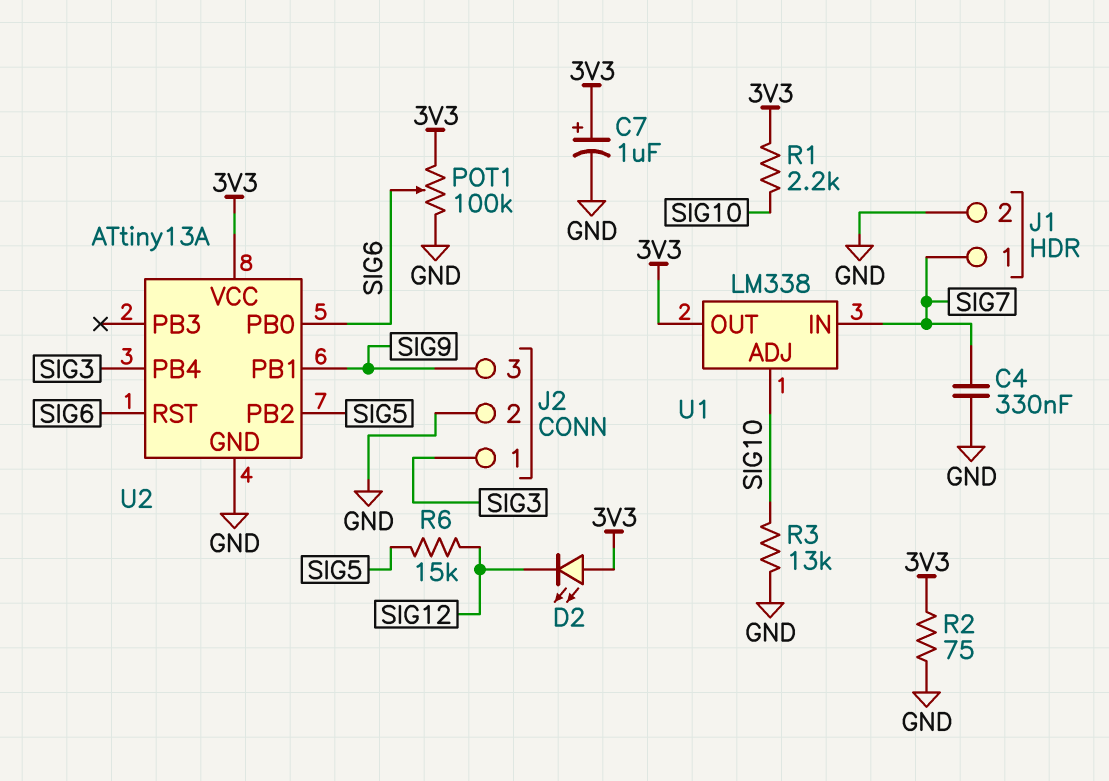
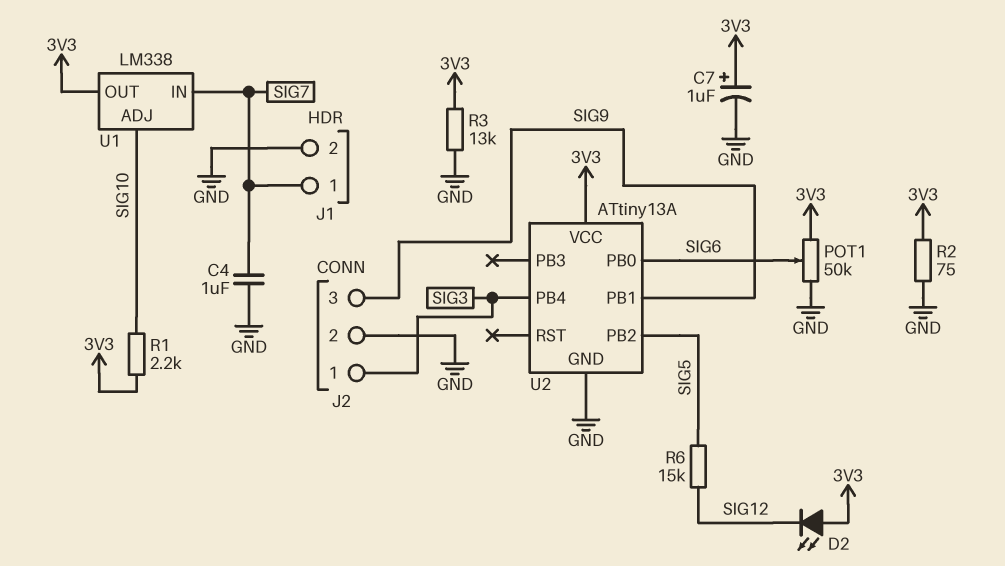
C4: 330nF (GND, SIG7) -> 1uF (GND, SIG7)
POT1: 100k (3V3, GND, wiper SIG6) -> 50k (3V3, GND, wiper SIG6)
R3: 13k (GND, SIG10) -> 13k (3V3, GND)
U2 pin RST: SIG6 -> none

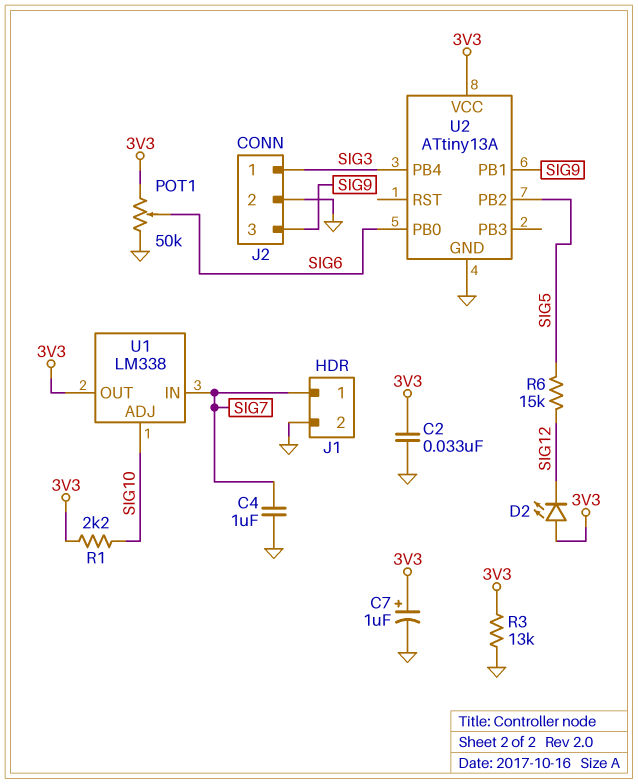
C2: none -> 33nF (3V3, GND)
R2: 75 (3V3, GND) -> none

